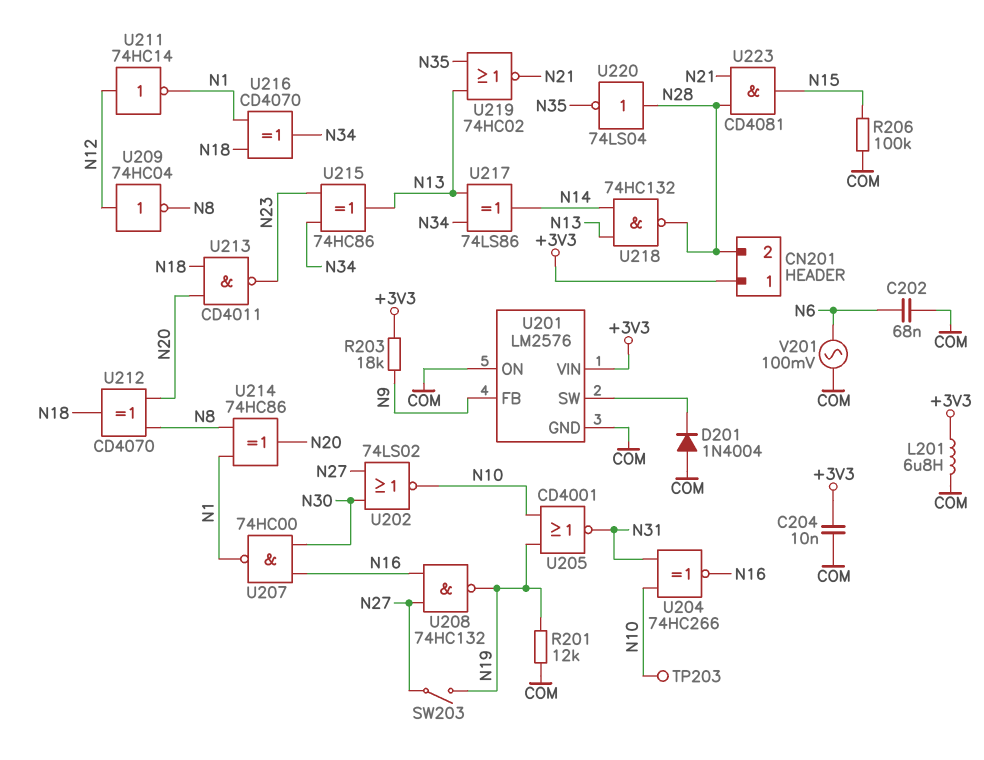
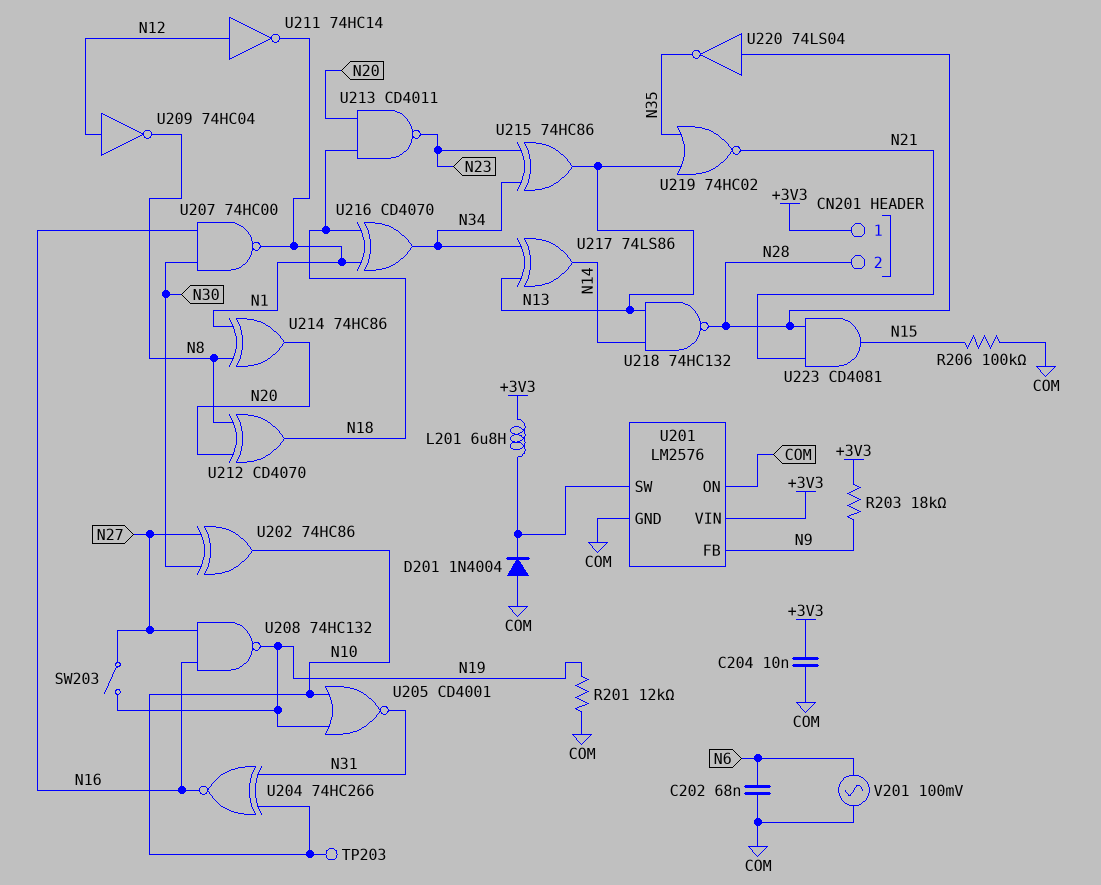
L201: 6.8uH (+3V3, COM) -> 6.8uH (+3V3, U201/SW)
U202: NOR 74LS02 (in N27, in N30, out N10) -> XOR 74HC86 (in N27, in N30, out N10)

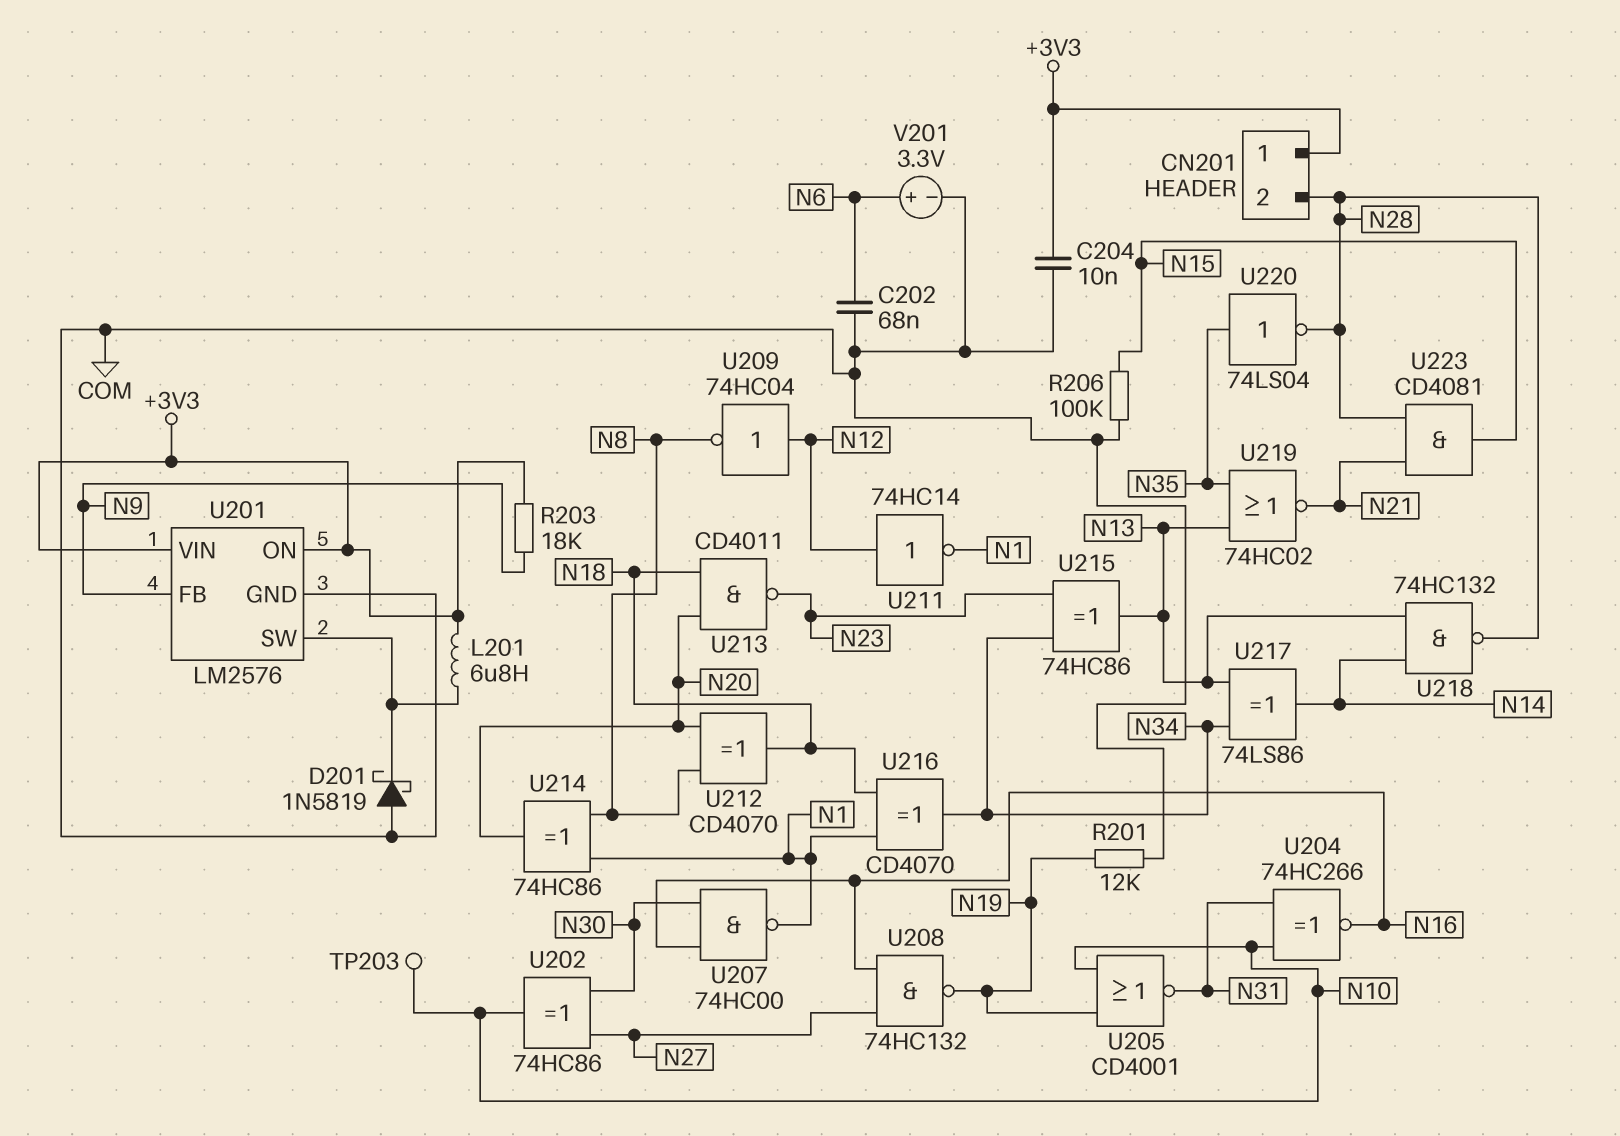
D201: diode 1N4004 (A COM, K U201/SW) -> schottky 1N5819 (A COM, K U201/SW)
SW203: switch (N19, N27) -> none
U201 pin ON: COM -> +3V3
U220: NOT 74LS04 (in N28, out N35) -> NOT 74LS04 (in N35, out N28)
V201: AC 100mV (COM, N6) -> 3.3V (plus N6, minus COM)

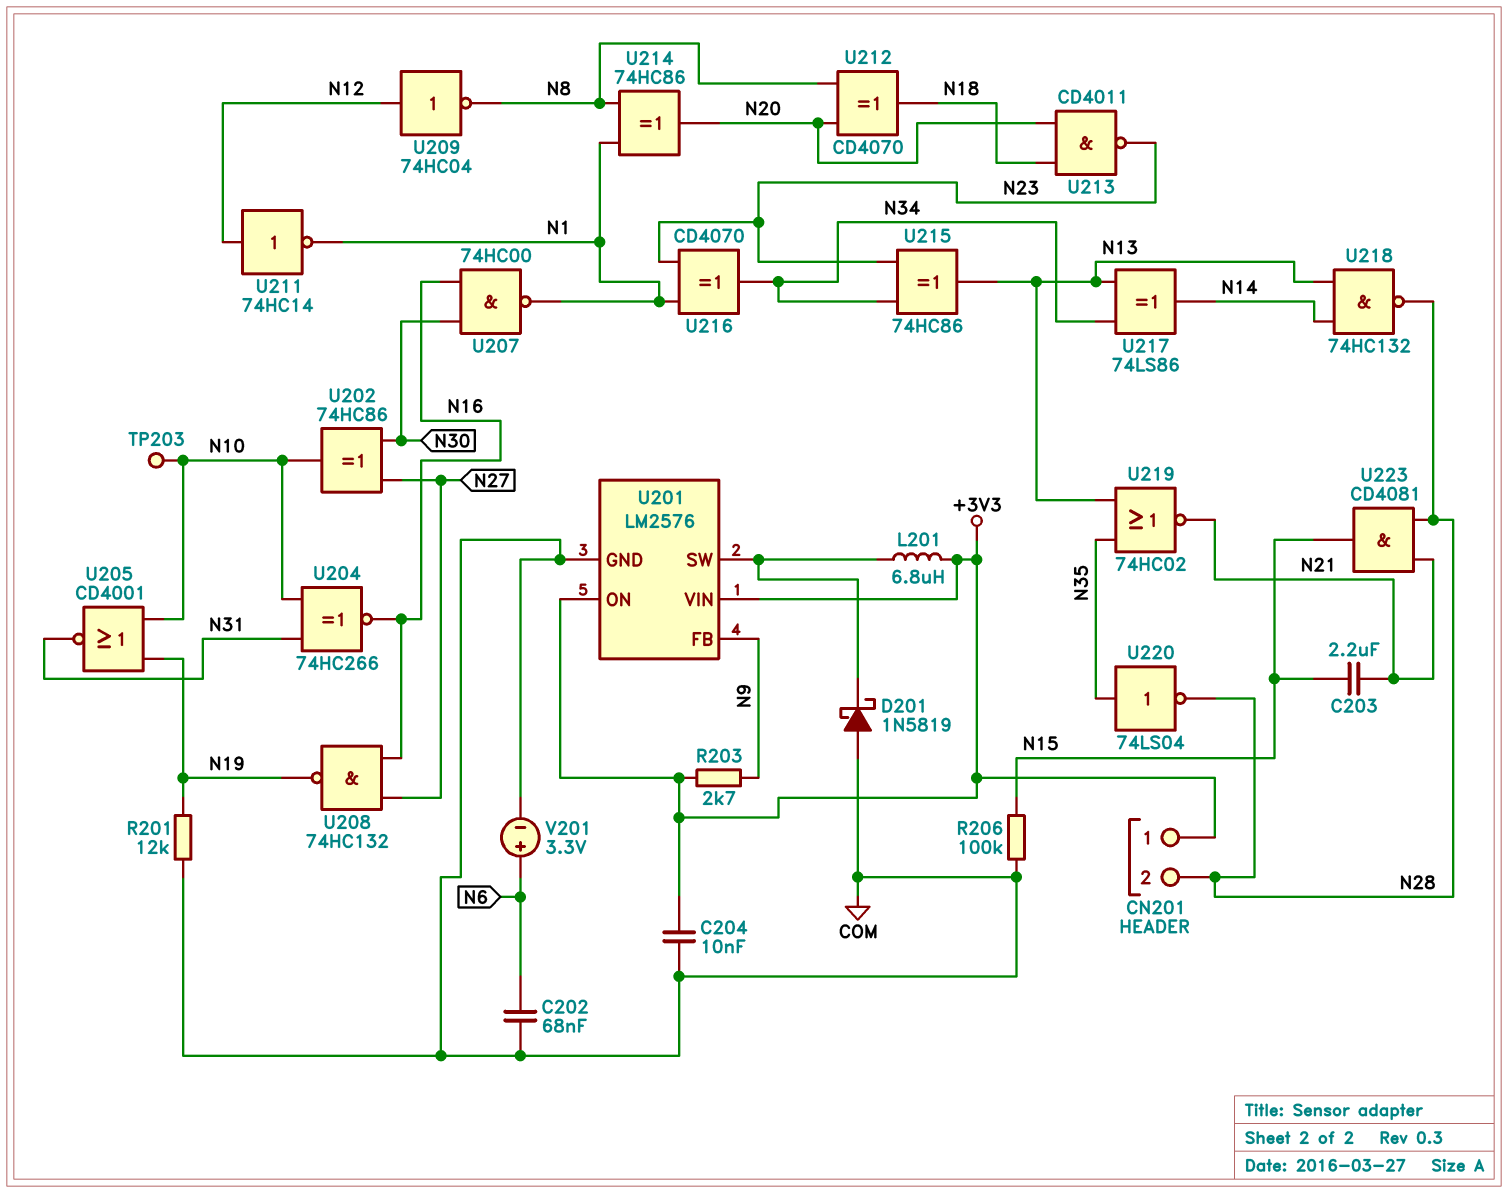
C203: none -> 2.2uF (N15, N21)
R203: 18k (+3V3, N9) -> 2.7k (+3V3, N9)
U216: XOR CD4070 (in N1, in N18, out N34) -> XOR CD4070 (in N1, in N23, out N34)

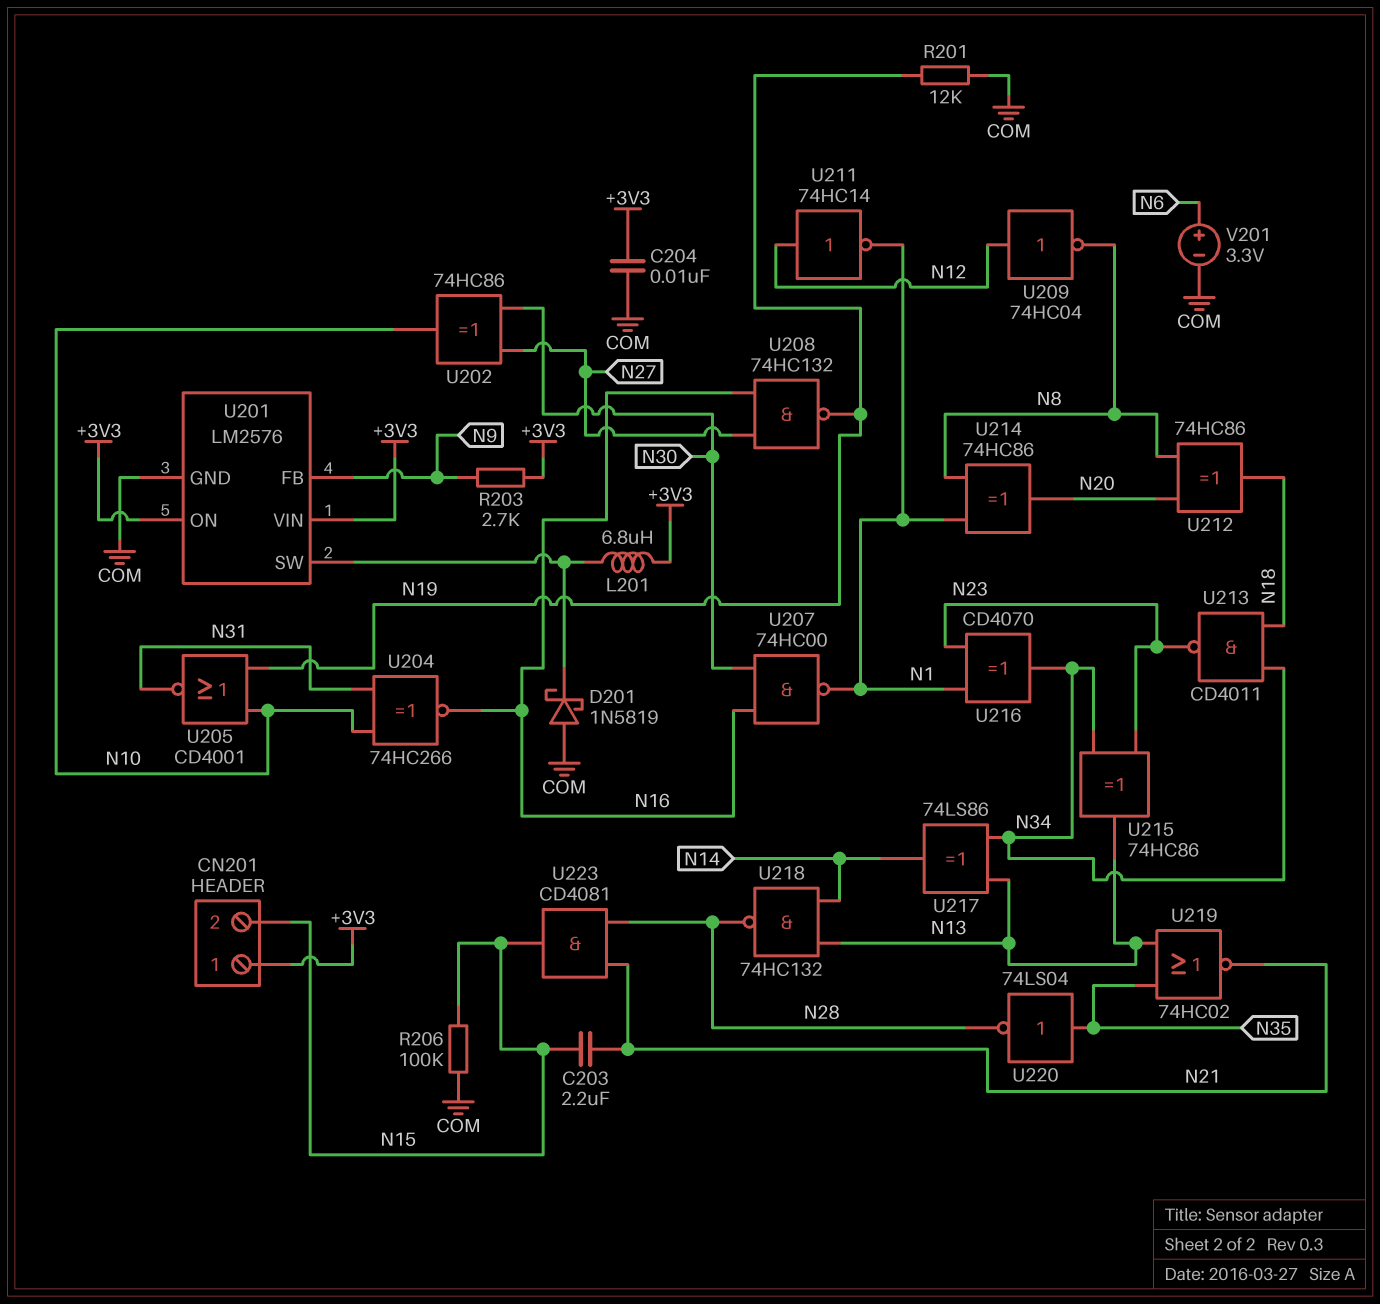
C202: 68nF (COM, N6) -> none
CN201 pin 2: N28 -> N15
TP203: test point (N10) -> none
U212: XOR CD4070 (in N8, in N20, out N18) -> XOR 74HC86 (in N8, in N20, out N18)
U213: NAND CD4011 (in N18, in N20, out N23) -> NAND CD4011 (in N18, in N34, out N23)

